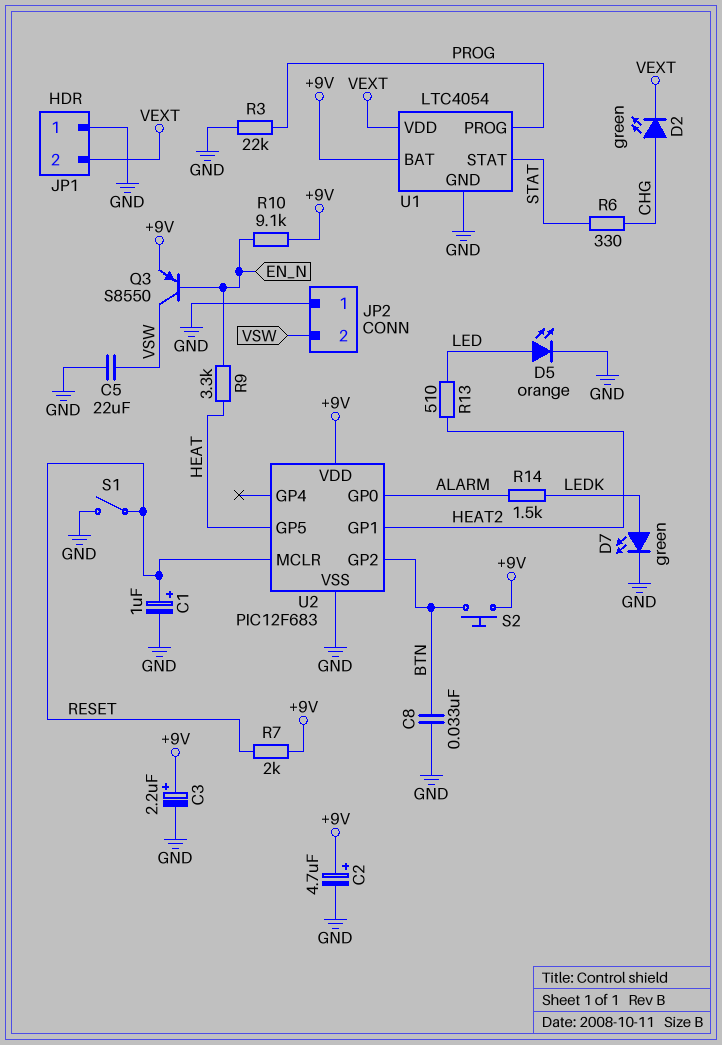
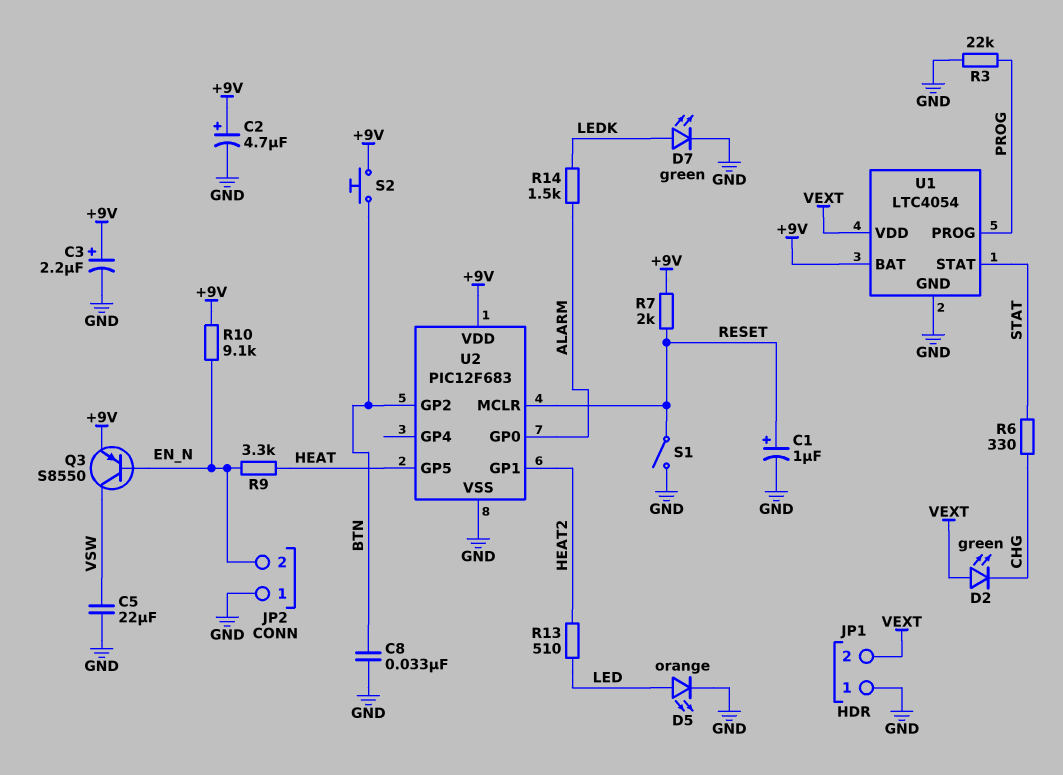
D2: LED green (A CHG, K VEXT) -> LED green (A VEXT, K CHG)
JP2 pin 2: VSW -> EN_N

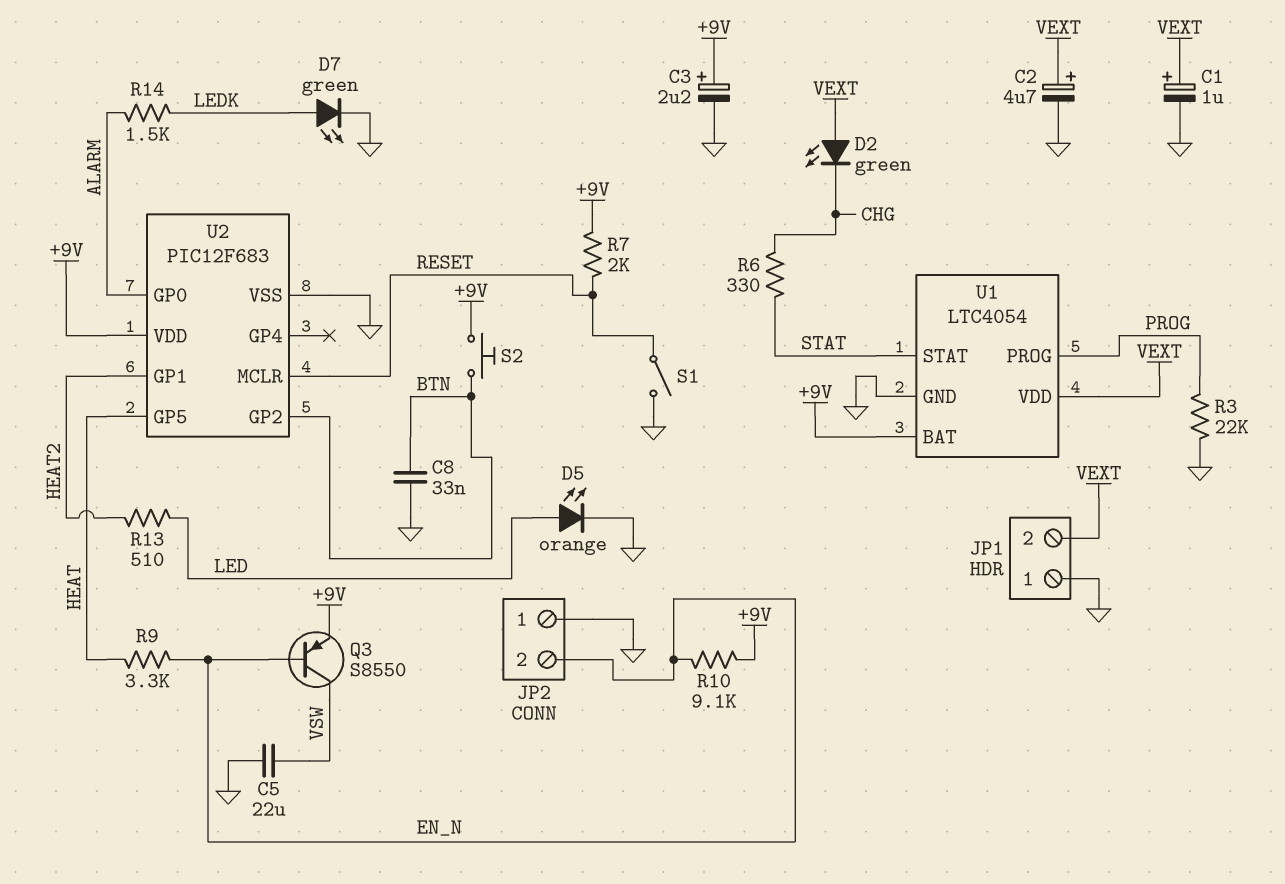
C1: 1uF (plus RESET, minus GND) -> 1uF (plus VEXT, minus GND)
C2: 4.7uF (plus +9V, minus GND) -> 4.7uF (plus VEXT, minus GND)

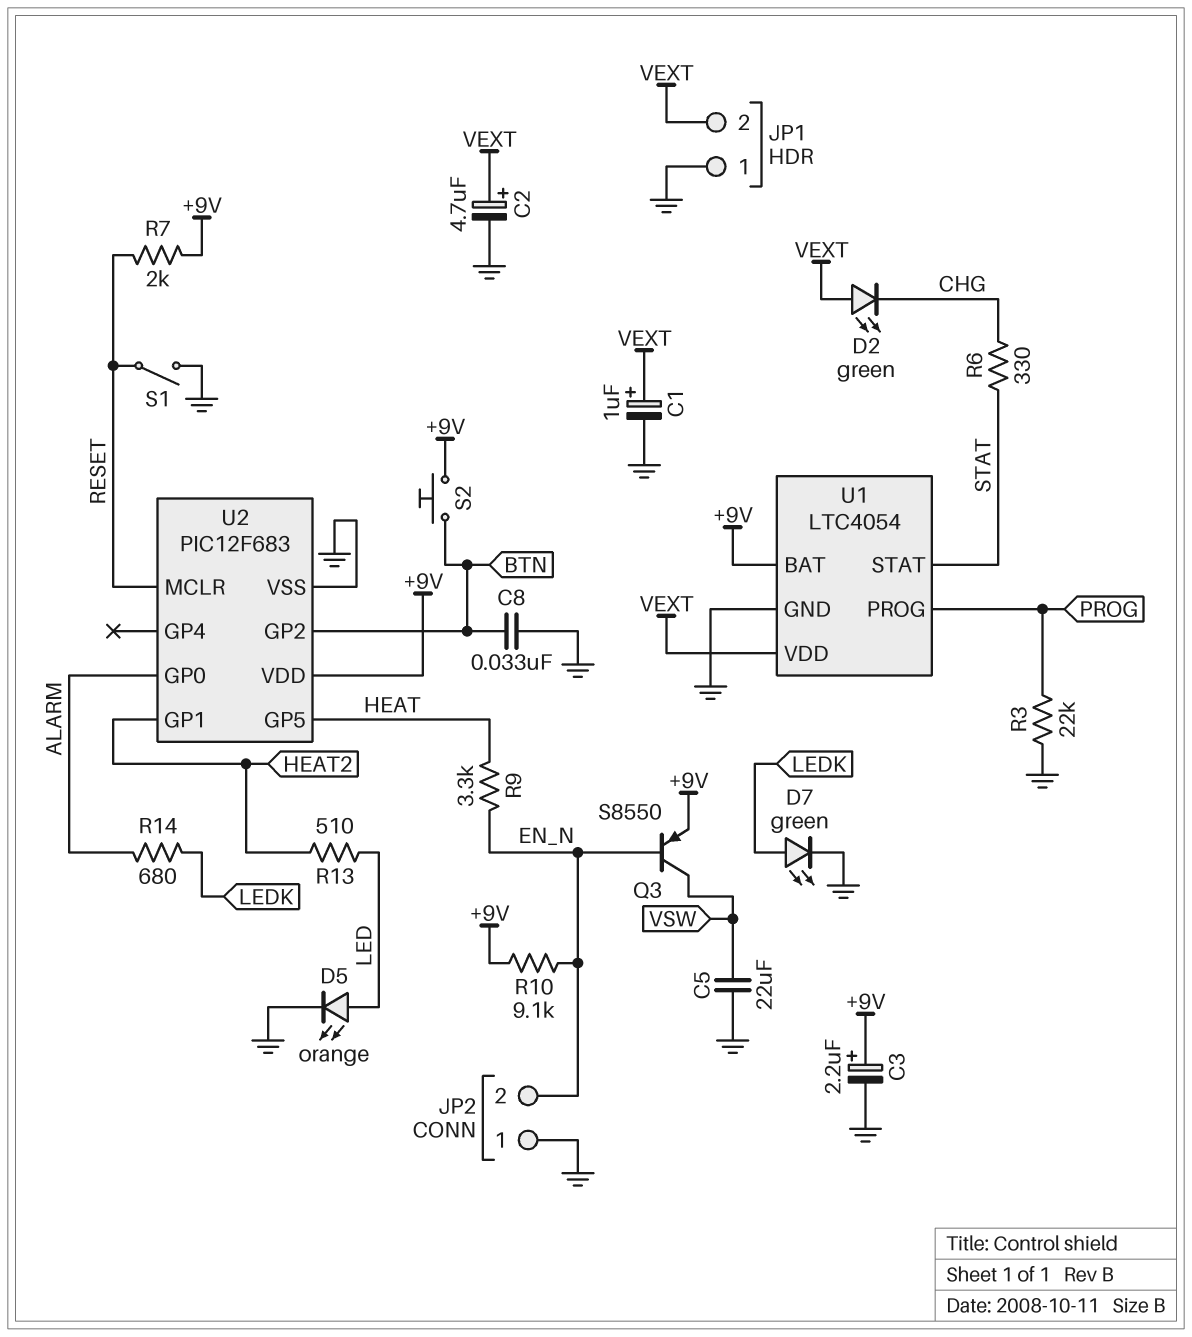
R14: 1.5k (ALARM, LEDK) -> 680 (ALARM, LEDK)

